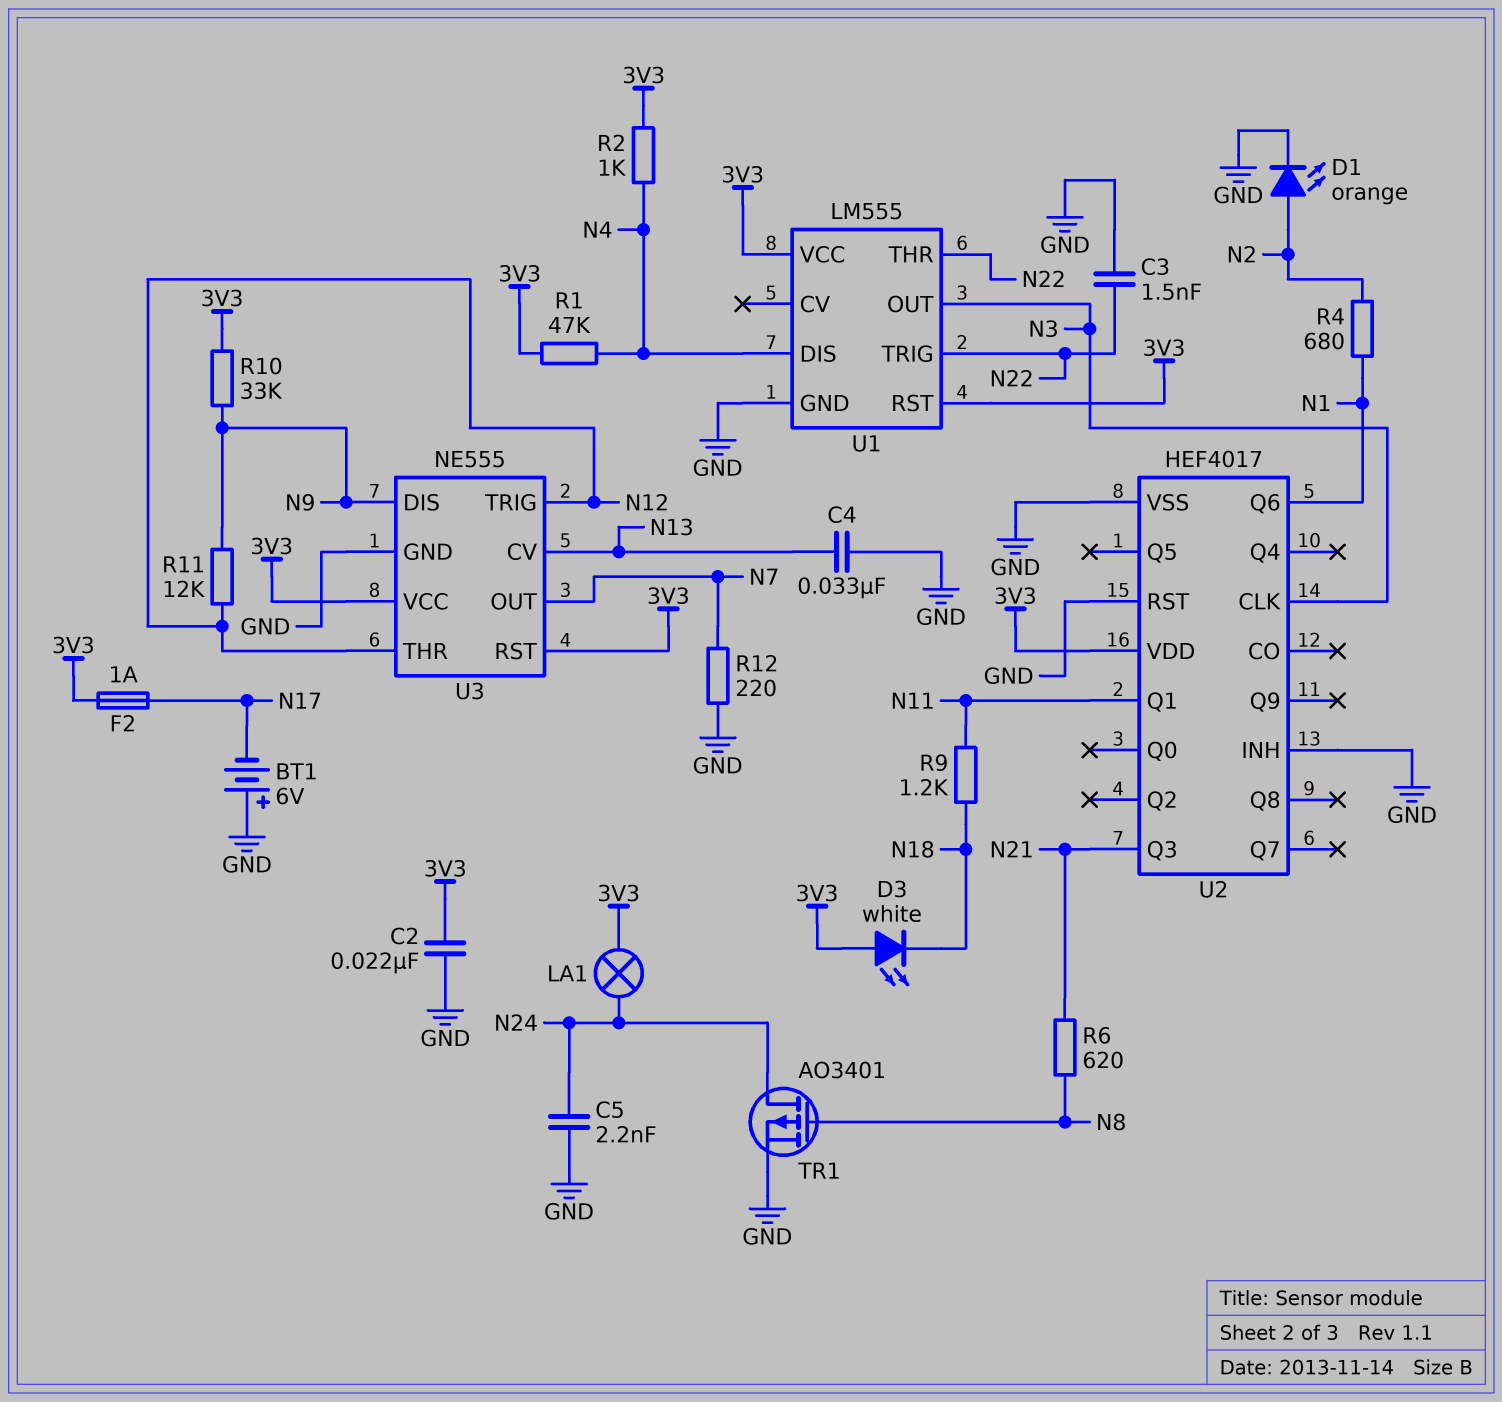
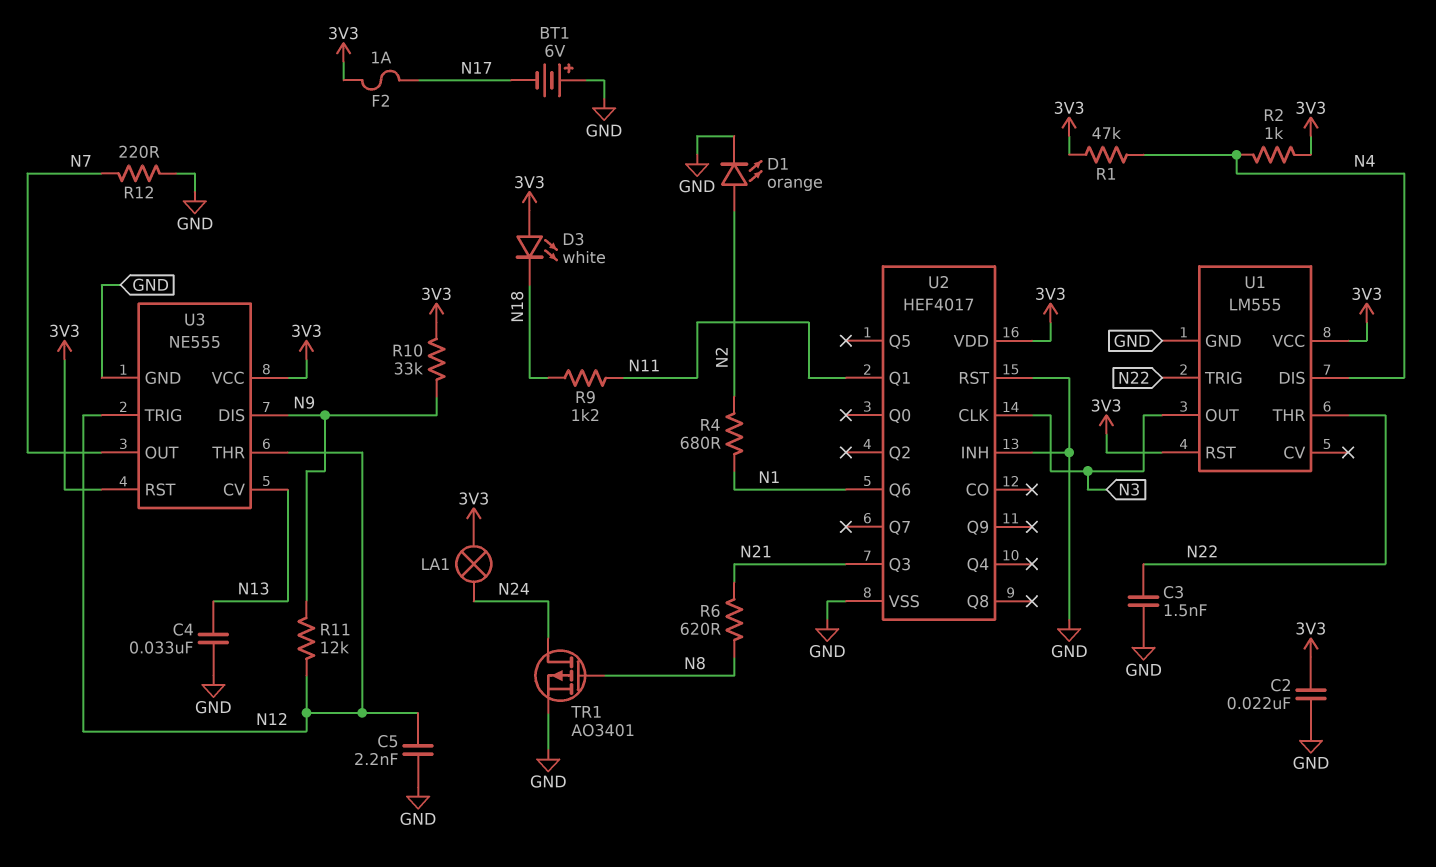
C5: 2.2nF (GND, N24) -> 2.2nF (GND, N12)

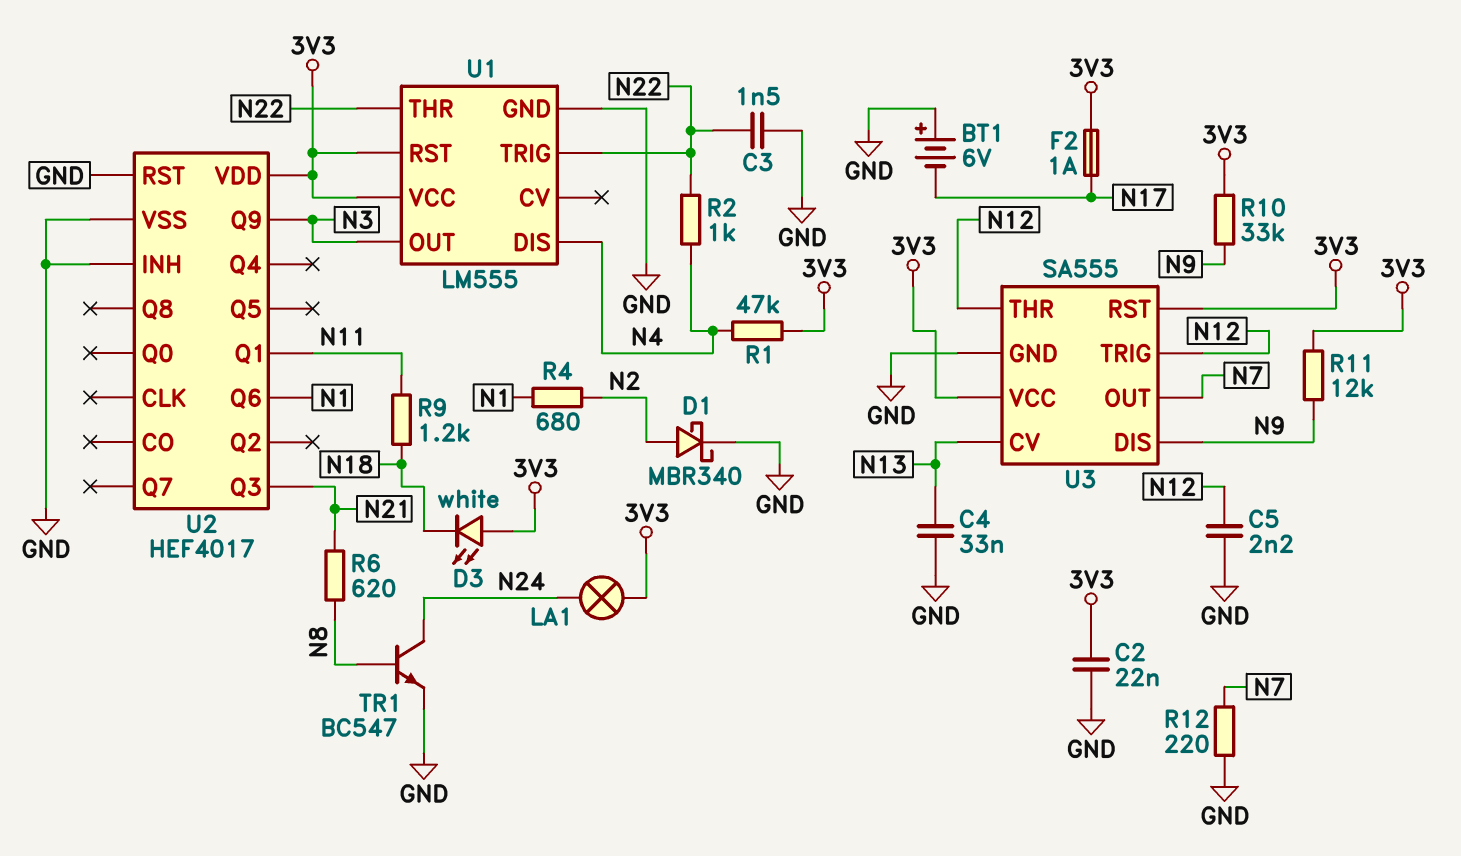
D1: LED orange (A N2, K GND) -> schottky MBR340 (A N2, K GND)
R2: 1k (3V3, N4) -> 1k (N4, N22)
R11: 12k (N9, N12) -> 12k (3V3, N9)
TR1: PMOS AO3401 (G N8, D N24, S GND) -> NPN BC547 (B N8, C N24, E GND)
U2 pin CLK: N3 -> none
U2 pin Q9: none -> N3
U3: NE555 -> SA555

